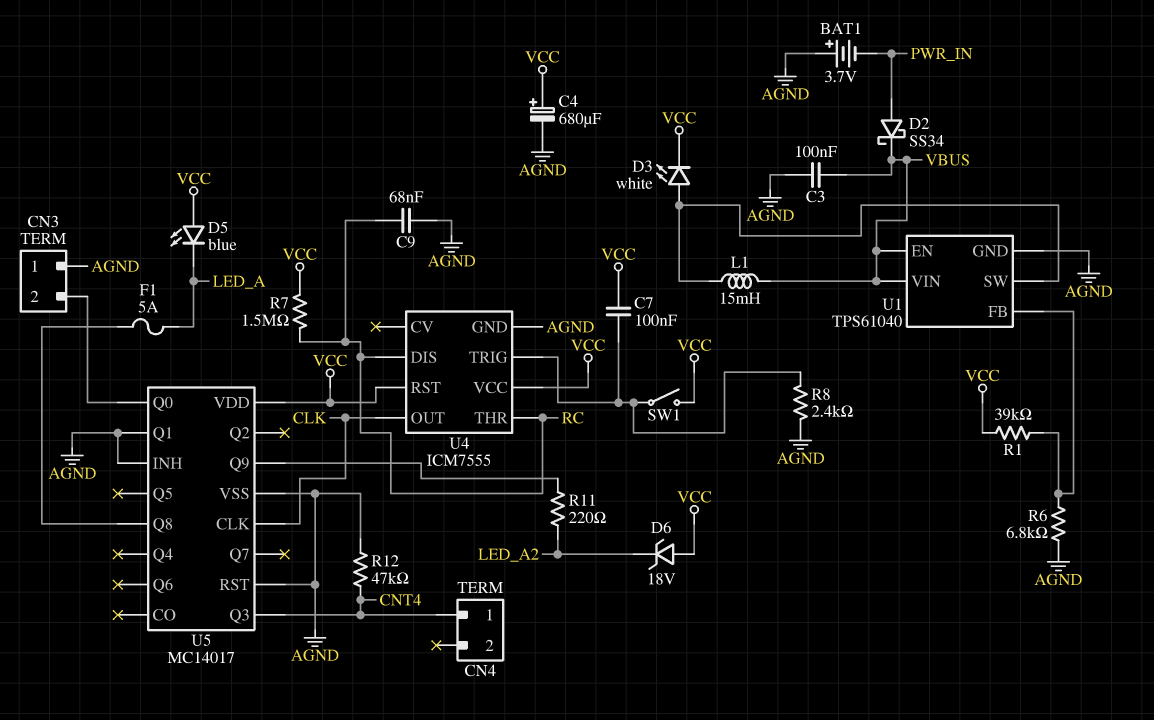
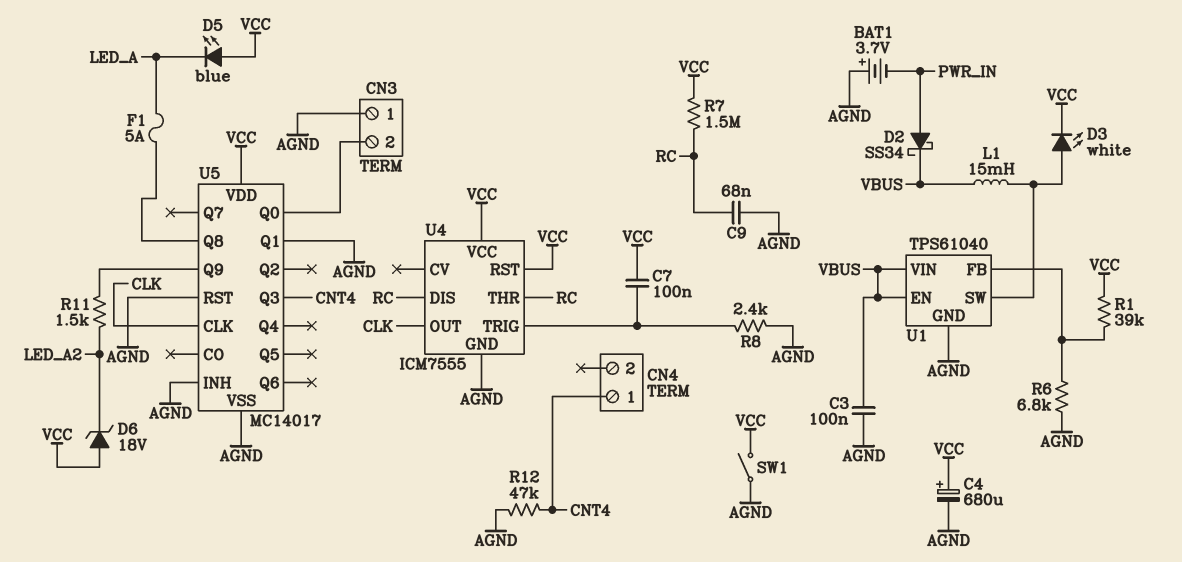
R11: 220 (LED_A2, U5/Q9) -> 1.5k (LED_A2, U5/Q9)
SW1: switch (U4/TRIG, VCC) -> switch (AGND, VCC)

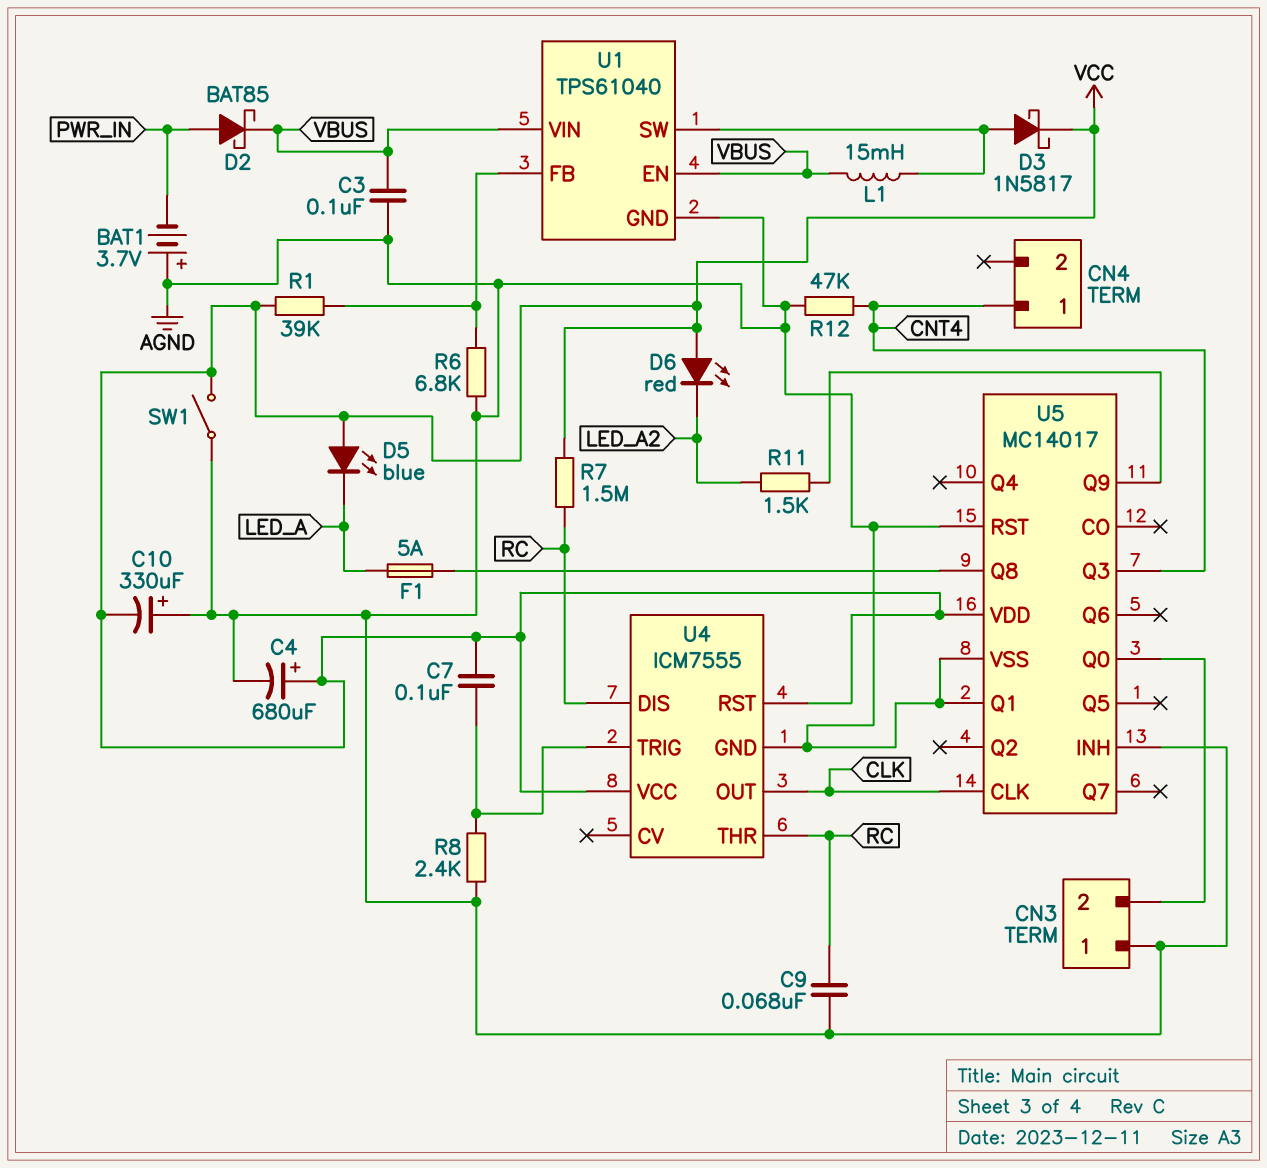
C10: none -> 330uF (plus AGND, minus VCC)
D2: schottky SS34 (A PWR_IN, K VBUS) -> schottky BAT85 (A PWR_IN, K VBUS)
D3: LED white (A U1/SW, K VCC) -> schottky 1N5817 (A U1/SW, K VCC)
D6: zener 18V (A VCC, K LED_A2) -> LED red (A VCC, K LED_A2)

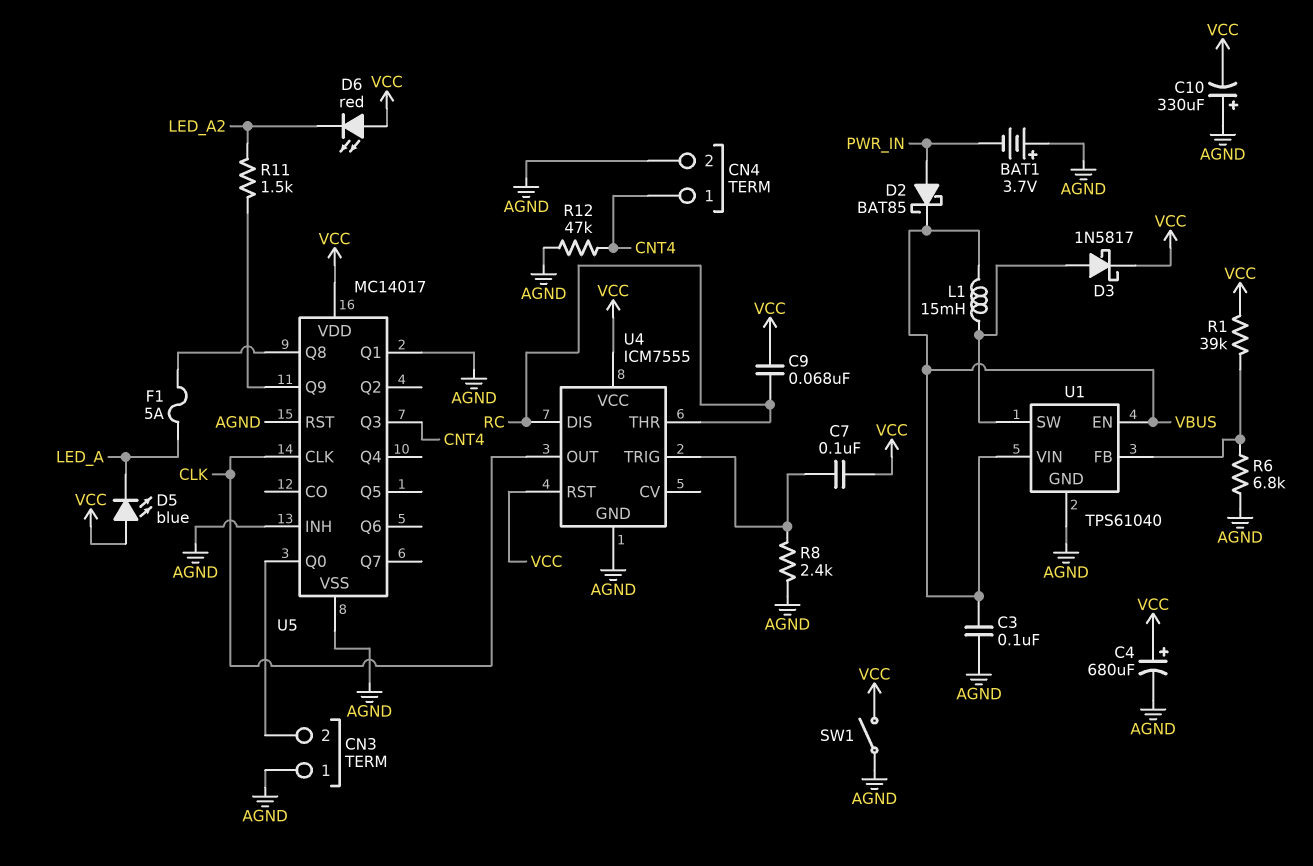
C9: 68nF (AGND, RC) -> 68nF (RC, VCC)
CN4 pin 2: none -> AGND
R7: 1.5M (RC, VCC) -> none

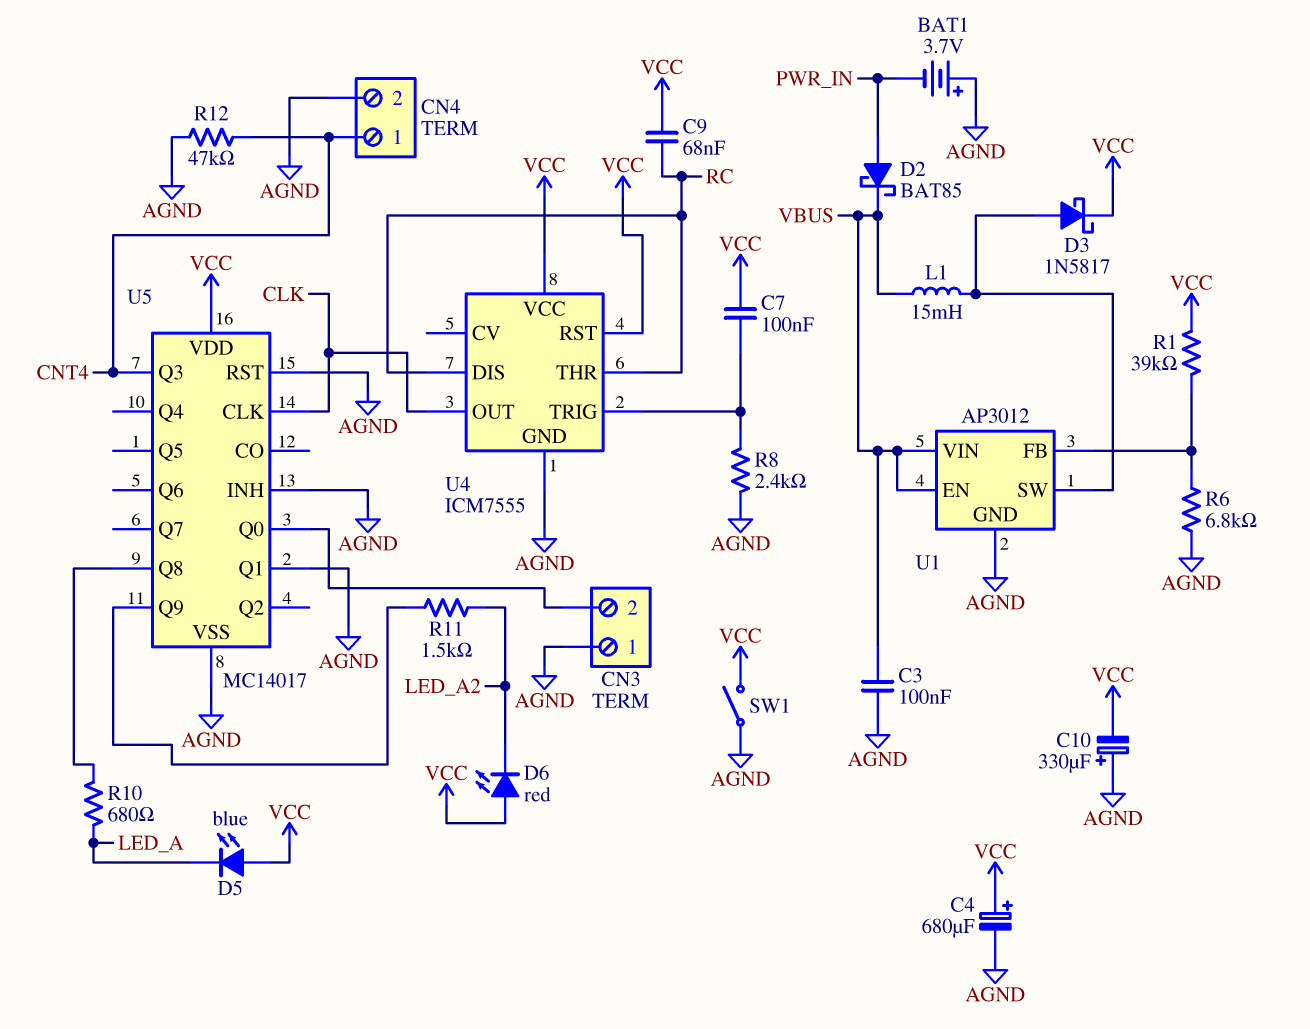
F1: 5A (LED_A, U5/Q8) -> none
R10: none -> 680 (LED_A, U5/Q8)
U1: TPS61040 -> AP3012

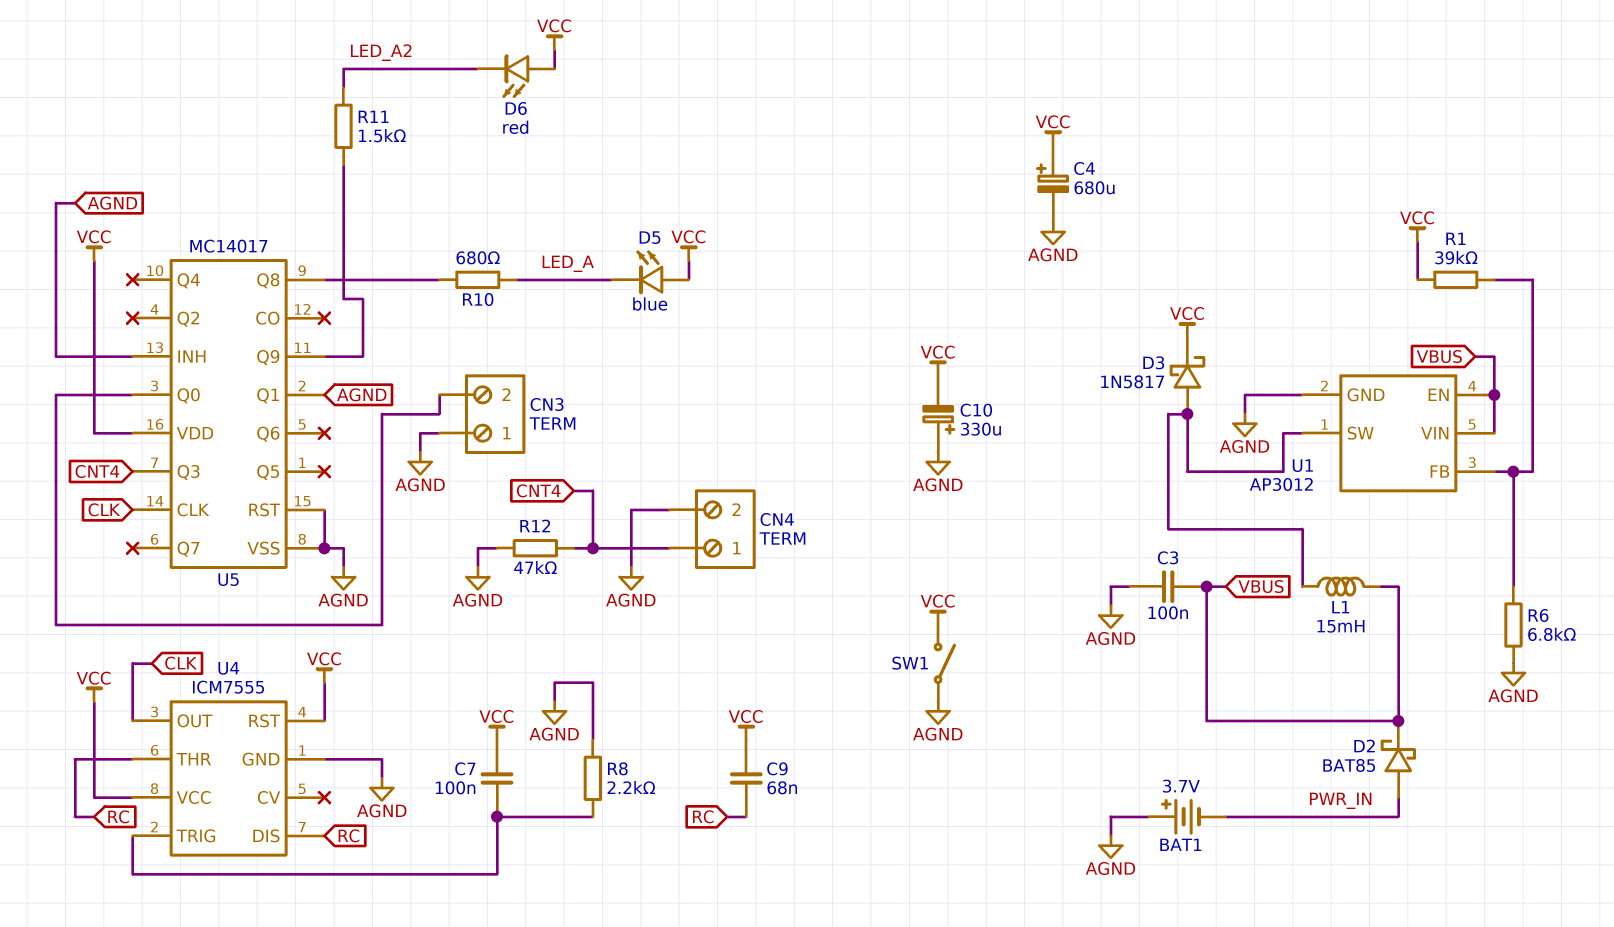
R8: 2.4k (AGND, U4/TRIG) -> 2.2k (AGND, U4/TRIG)

